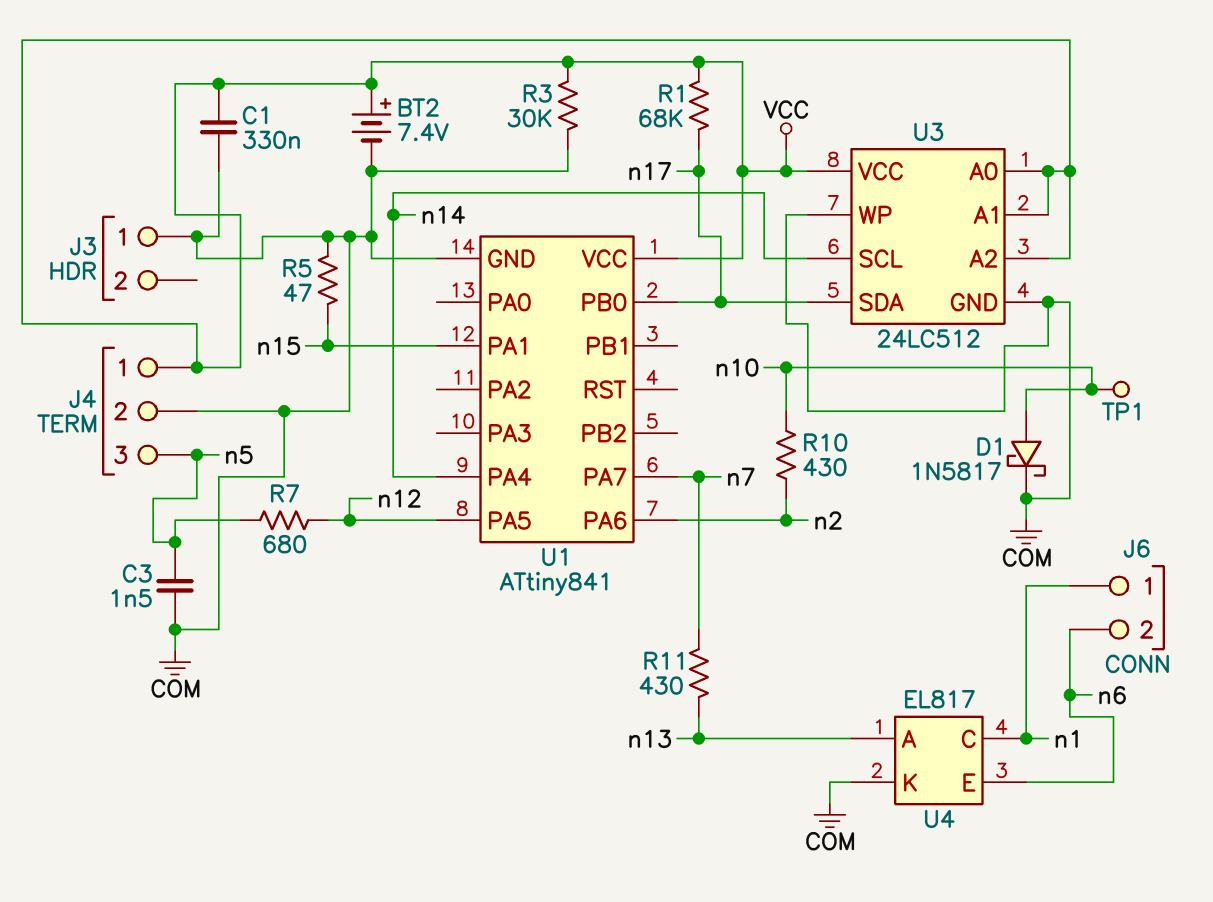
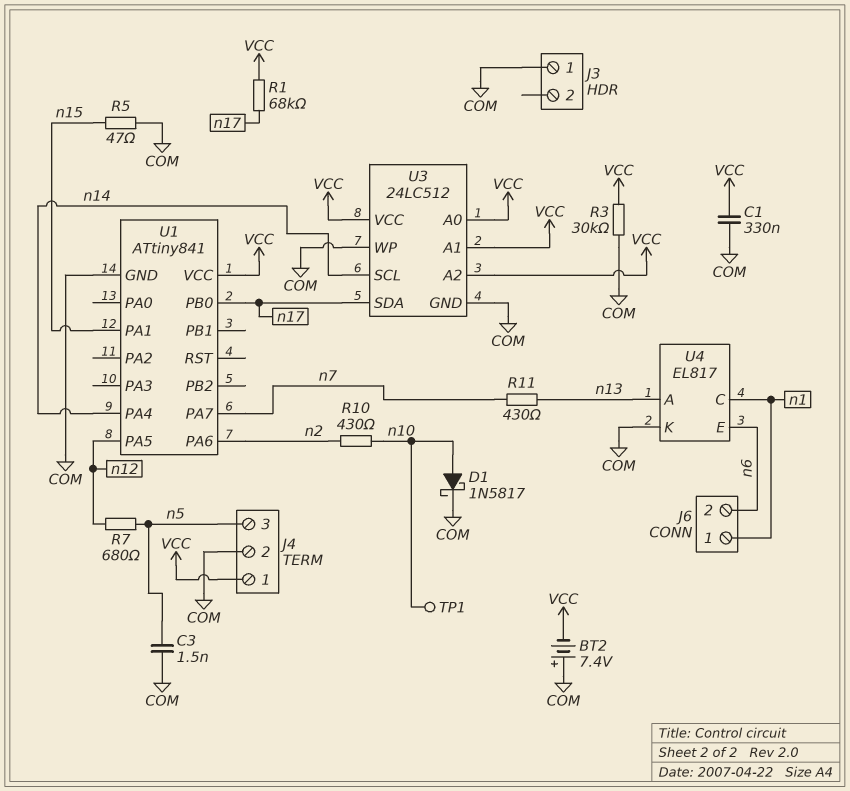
BT2: 7.4V (plus VCC, minus COM) -> 7.4V (plus COM, minus VCC)

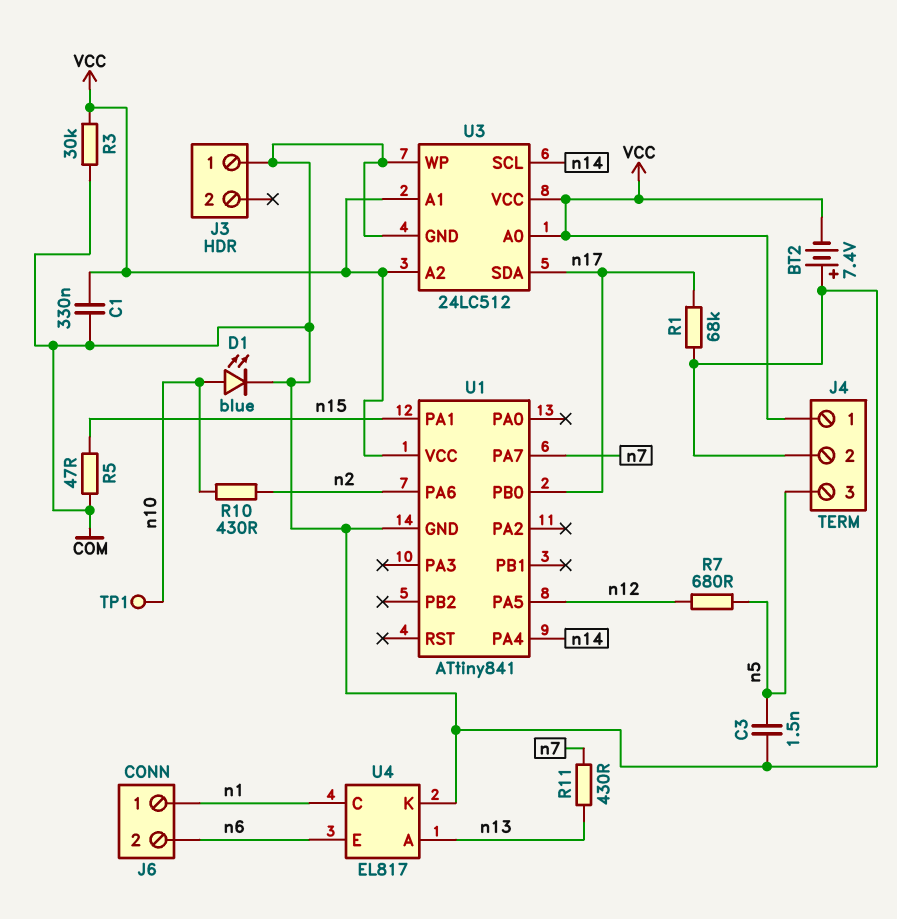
D1: schottky 1N5817 (A n10, K COM) -> LED blue (A n10, K COM)
R1: 68k (VCC, n17) -> 68k (COM, n17)

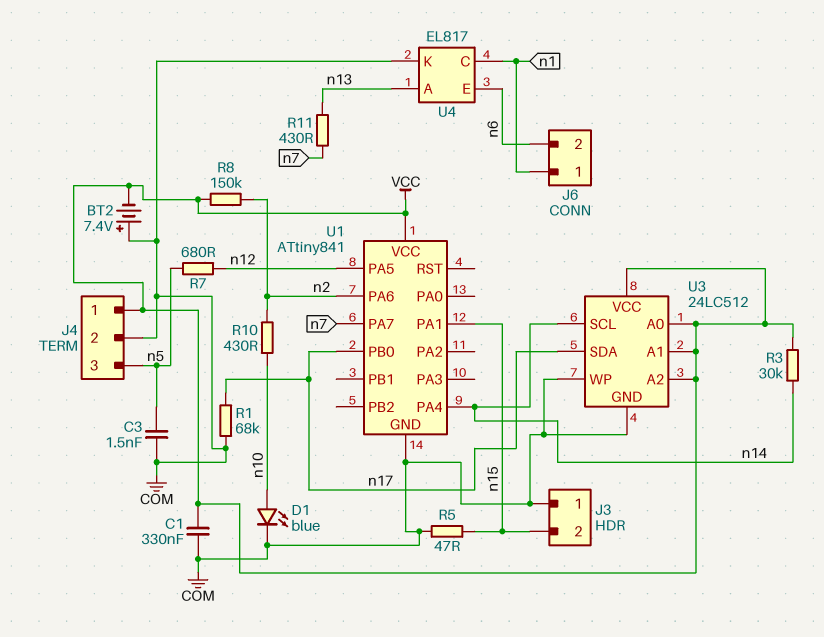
J3 pin 2: none -> n15
R3: 30k (COM, VCC) -> 30k (VCC, n14)
R8: none -> 150k (VCC, n2)
TP1: test point (n10) -> none

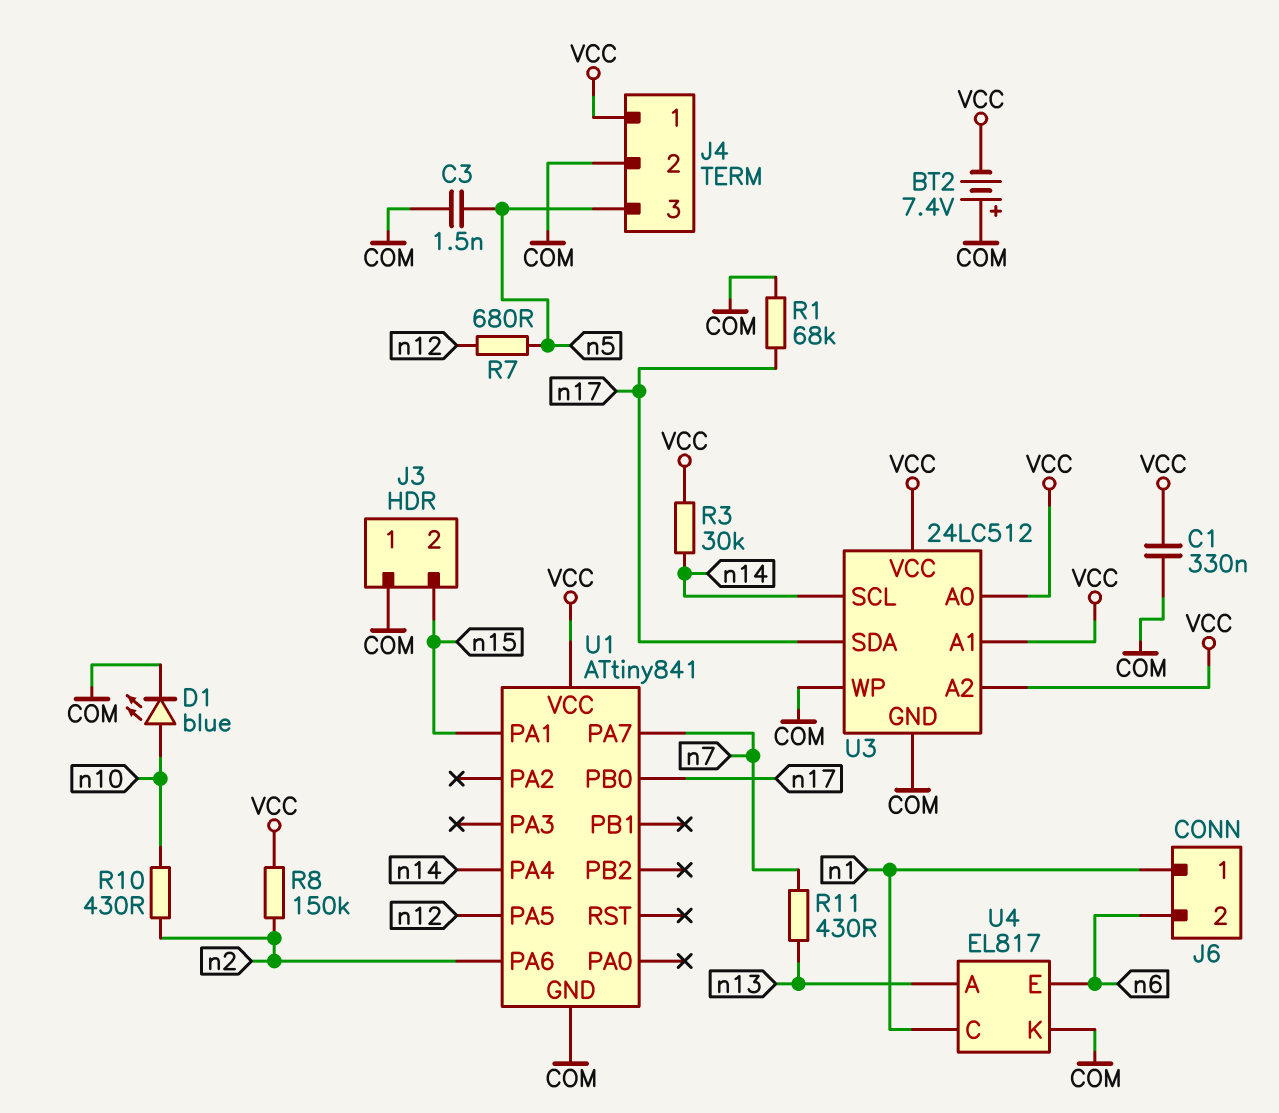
R5: 47 (COM, n15) -> none

